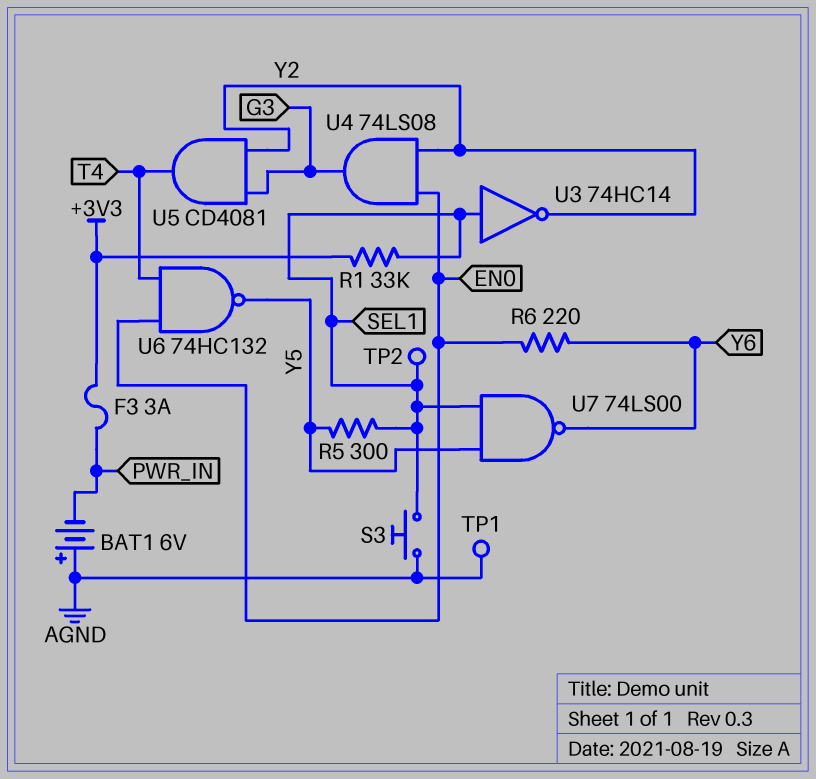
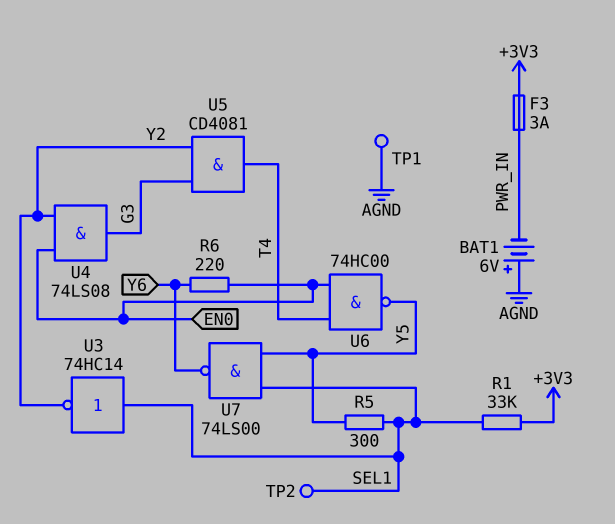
S3: button (AGND, SEL1) -> none
U6: NAND 74HC132 (in EN0, in T4, out Y5) -> NAND 74HC00 (in EN0, in T4, out Y5)

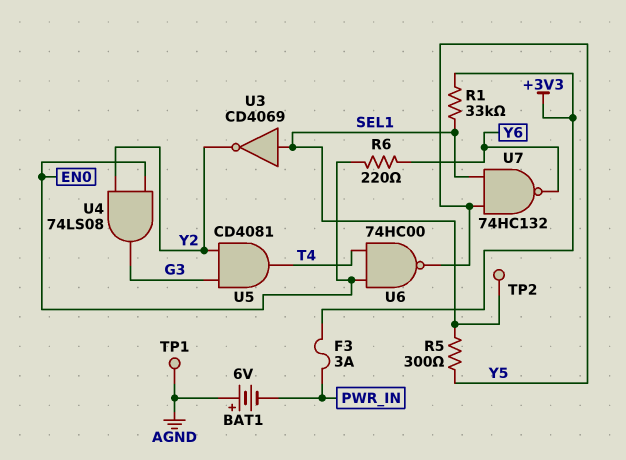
U3: NOT 74HC14 (in SEL1, out Y2) -> NOT CD4069 (in SEL1, out Y2)
U7: NAND 74LS00 (in SEL1, in Y5, out Y6) -> NAND 74HC132 (in SEL1, in Y5, out Y6)

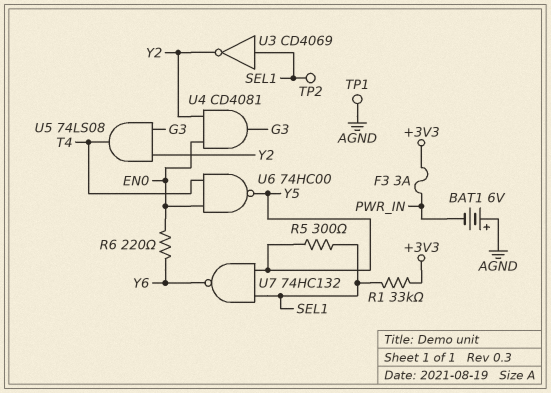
U4: AND 74LS08 (in EN0, in Y2, out G3) -> AND CD4081 (in EN0, in Y2, out G3)
U5: AND CD4081 (in G3, in Y2, out T4) -> AND 74LS08 (in G3, in Y2, out T4)

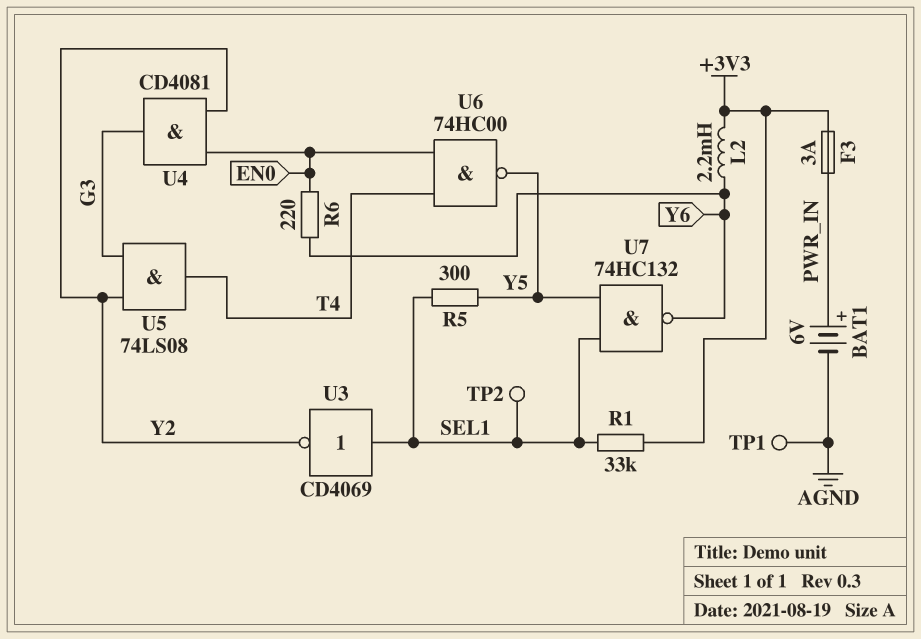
BAT1: 6V (plus AGND, minus PWR_IN) -> 6V (plus PWR_IN, minus AGND)
L2: none -> 2.2mH (+3V3, Y6)

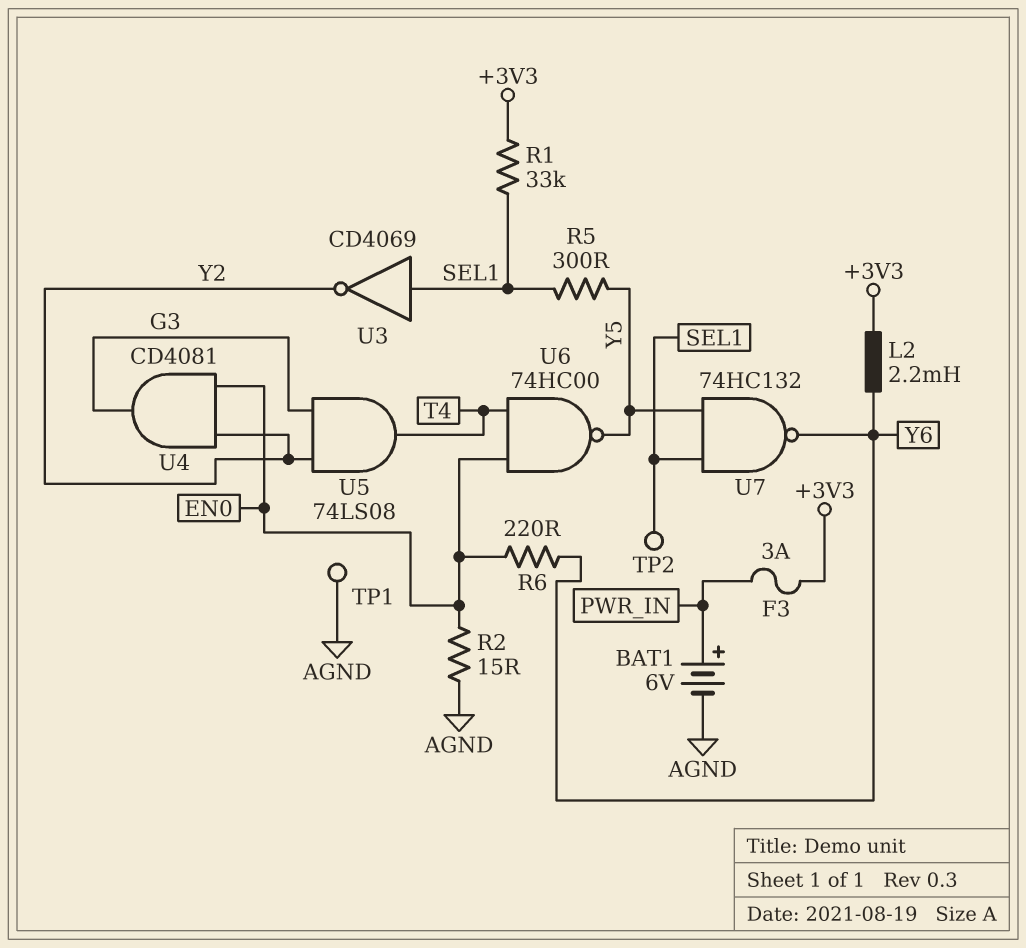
R2: none -> 15 (AGND, EN0)

